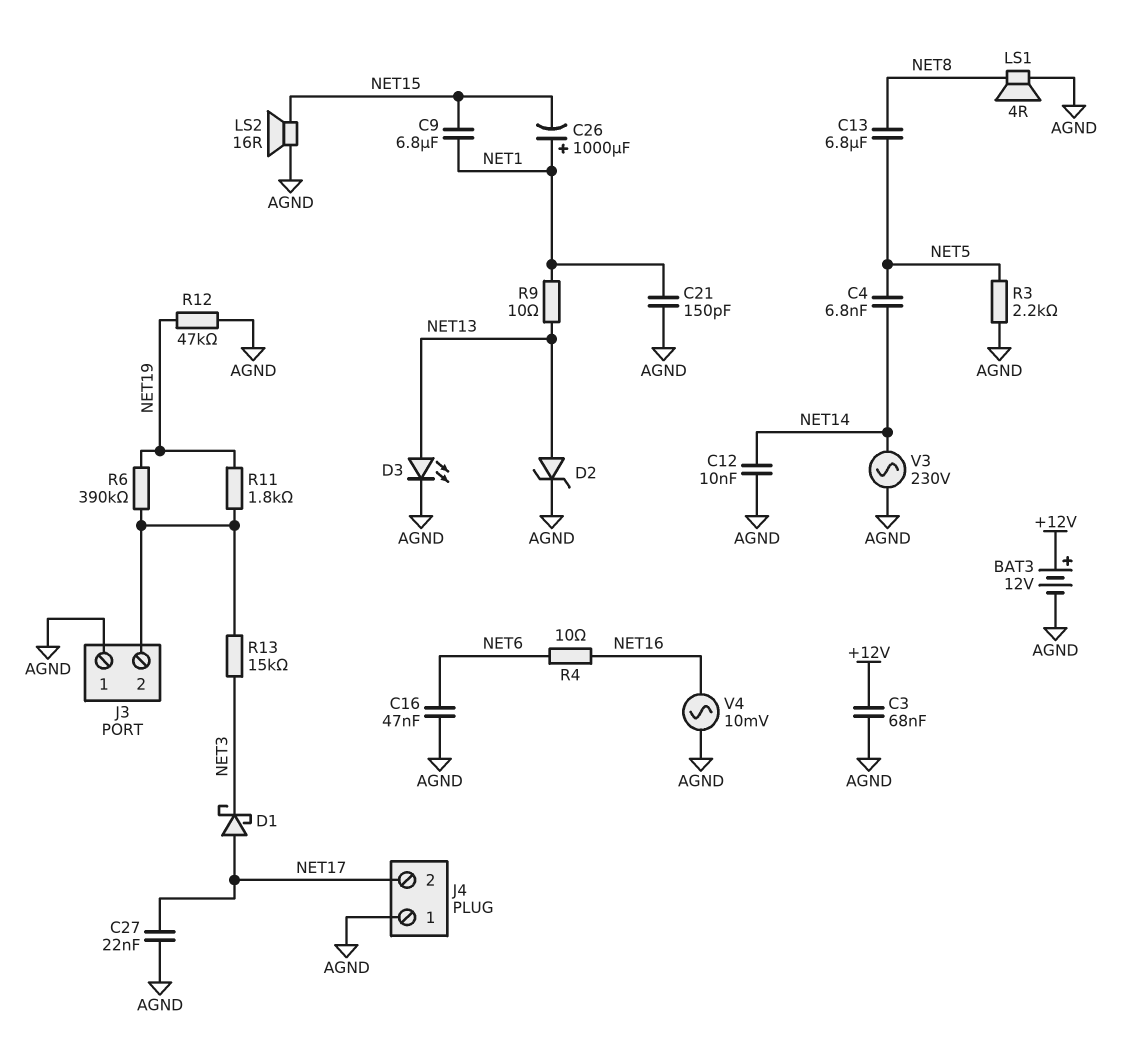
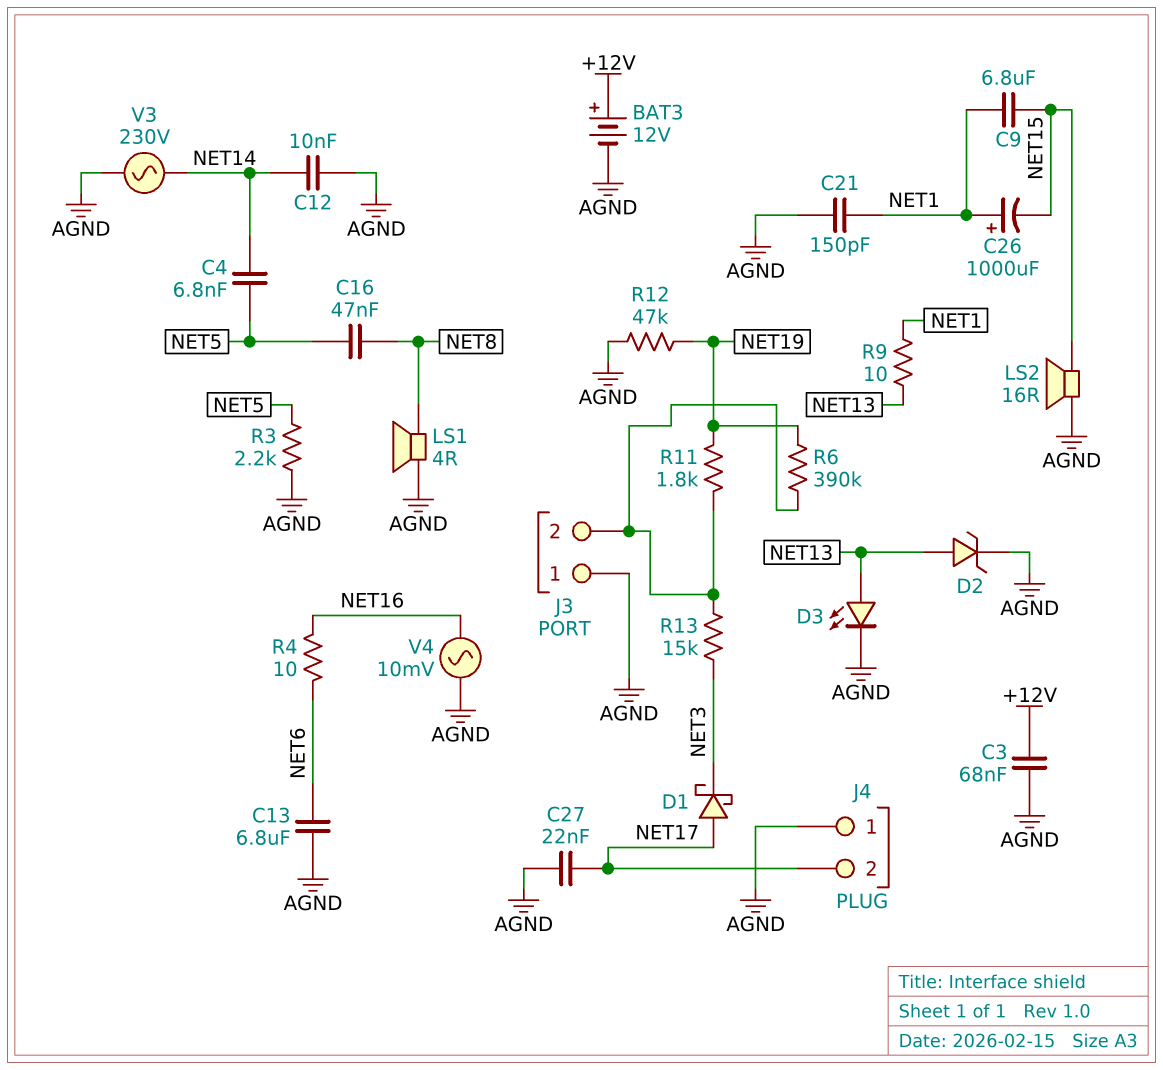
C13: 6.8uF (NET5, NET8) -> 6.8uF (AGND, NET6)
C16: 47nF (AGND, NET6) -> 47nF (NET5, NET8)

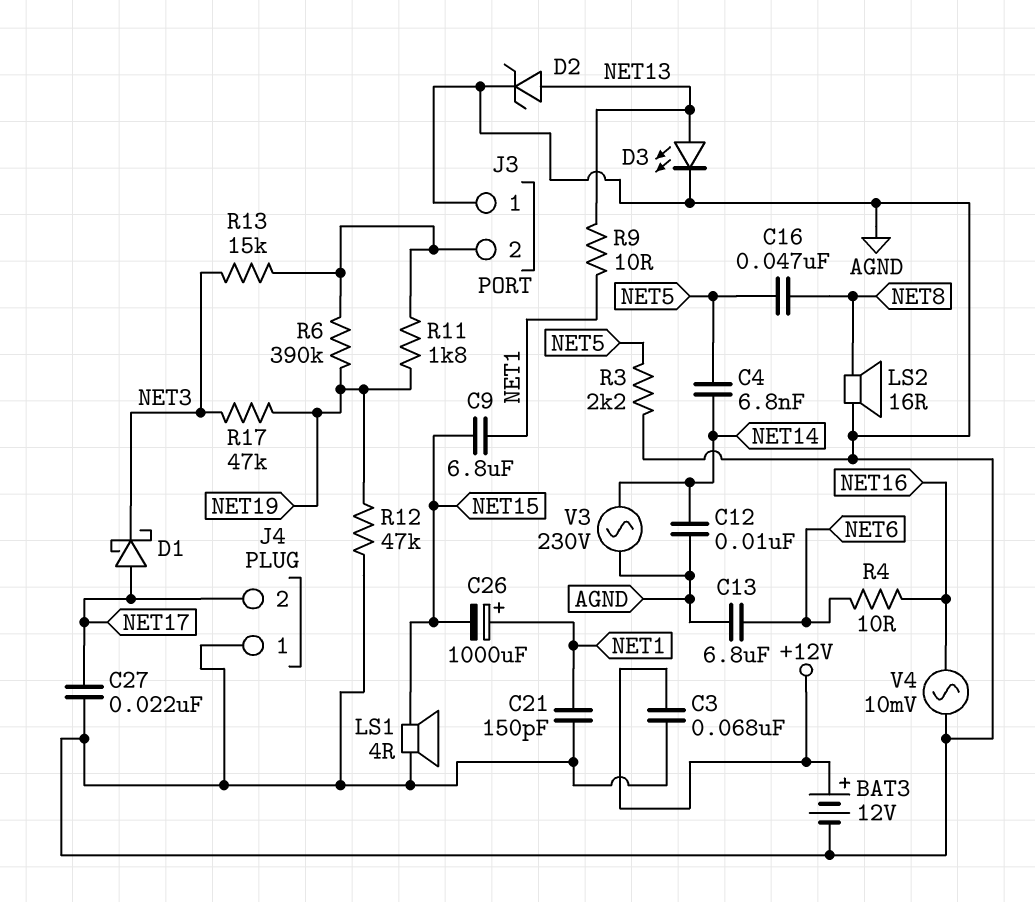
LS1: speaker 4R (AGND, NET8) -> speaker 4R (AGND, NET15)
LS2: speaker 16R (AGND, NET15) -> speaker 16R (AGND, NET8)
R17: none -> 47k (NET3, NET19)

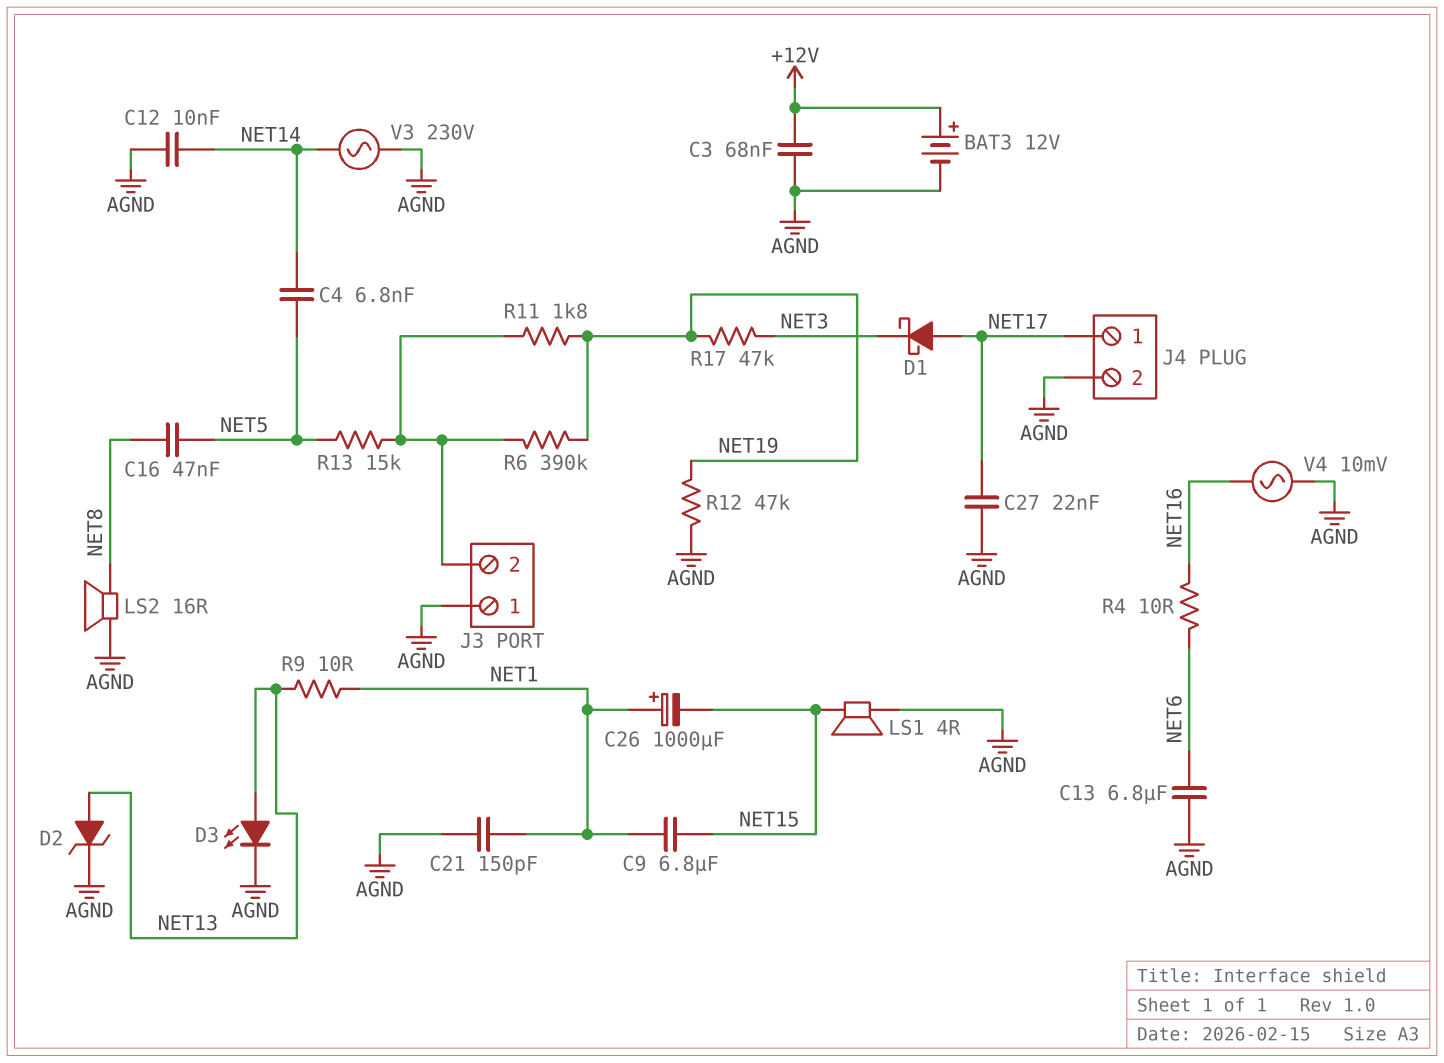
J4 pin 1: AGND -> NET17
J4 pin 2: NET17 -> AGND
R3: 2.2k (AGND, NET5) -> none
R13: 15k (J3/2, NET3) -> 15k (J3/2, NET5)

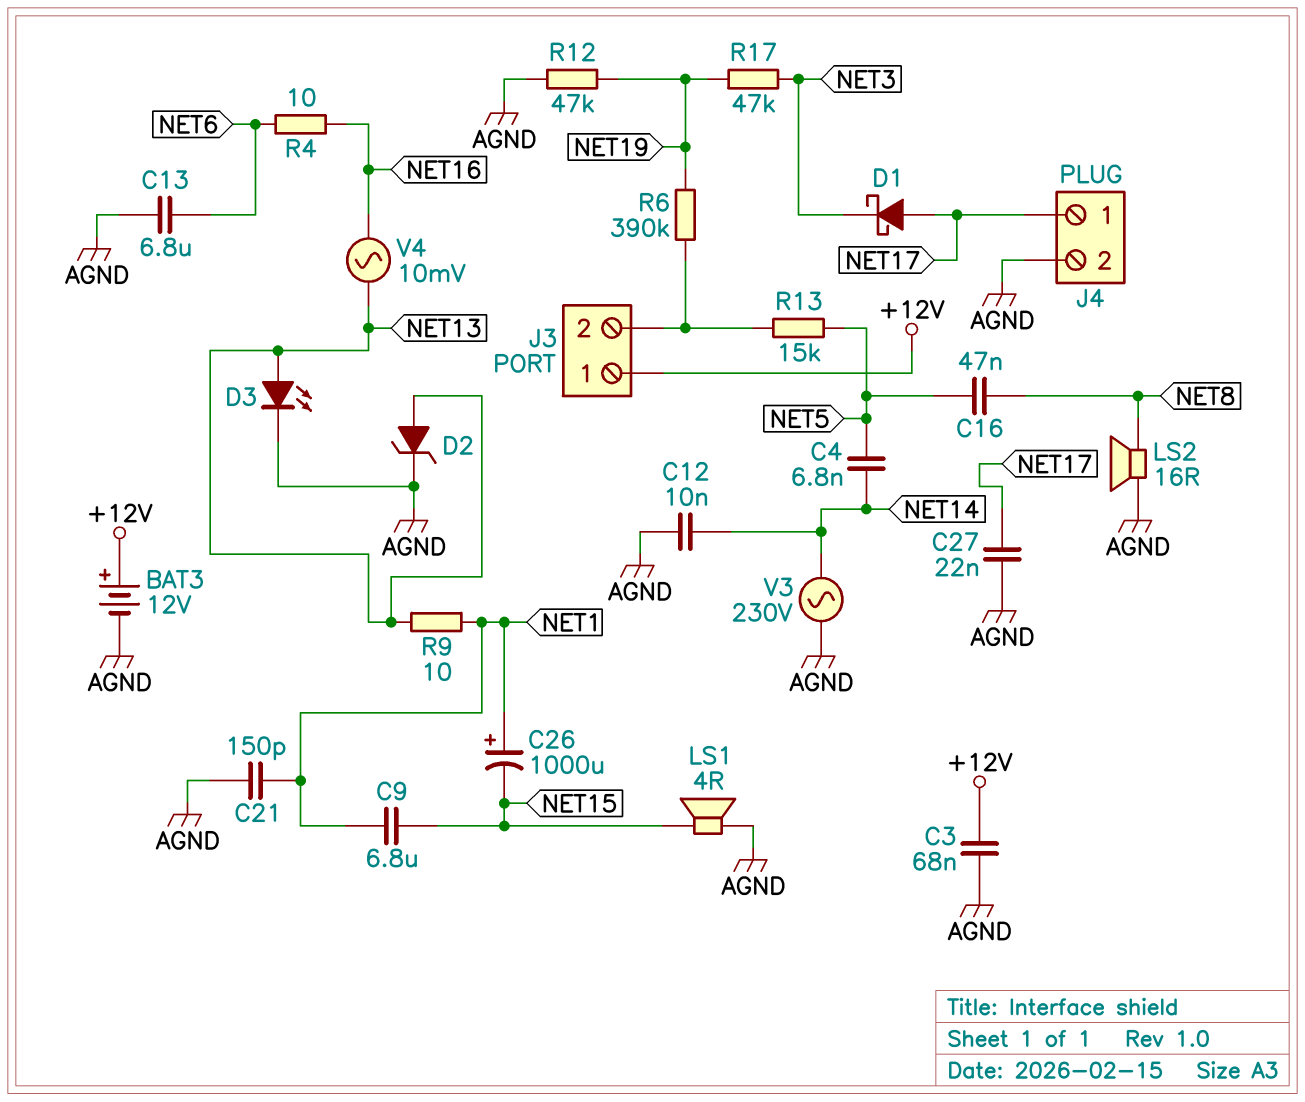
J3 pin 1: AGND -> +12V
R11: 1.8k (J3/2, NET19) -> none
V4: AC 10mV (AGND, NET16) -> AC 10mV (NET13, NET16)

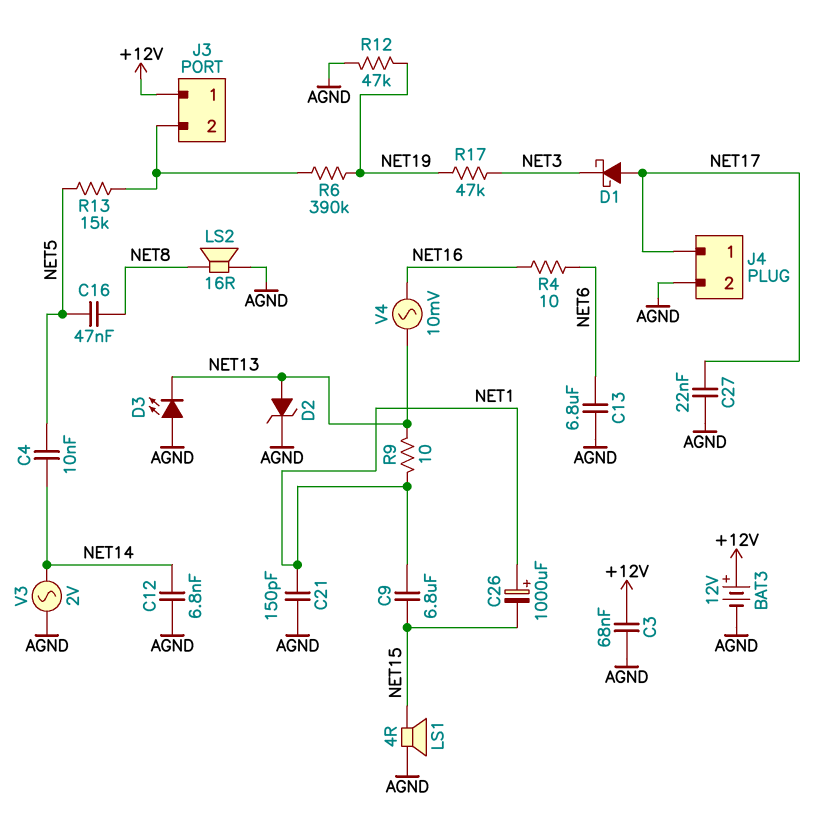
C4: 6.8nF (NET5, NET14) -> 10nF (NET5, NET14)
C12: 10nF (AGND, NET14) -> 6.8nF (AGND, NET14)
D3: LED (A NET13, K AGND) -> LED (A AGND, K NET13)
V3: AC 230V (AGND, NET14) -> AC 2V (AGND, NET14)

